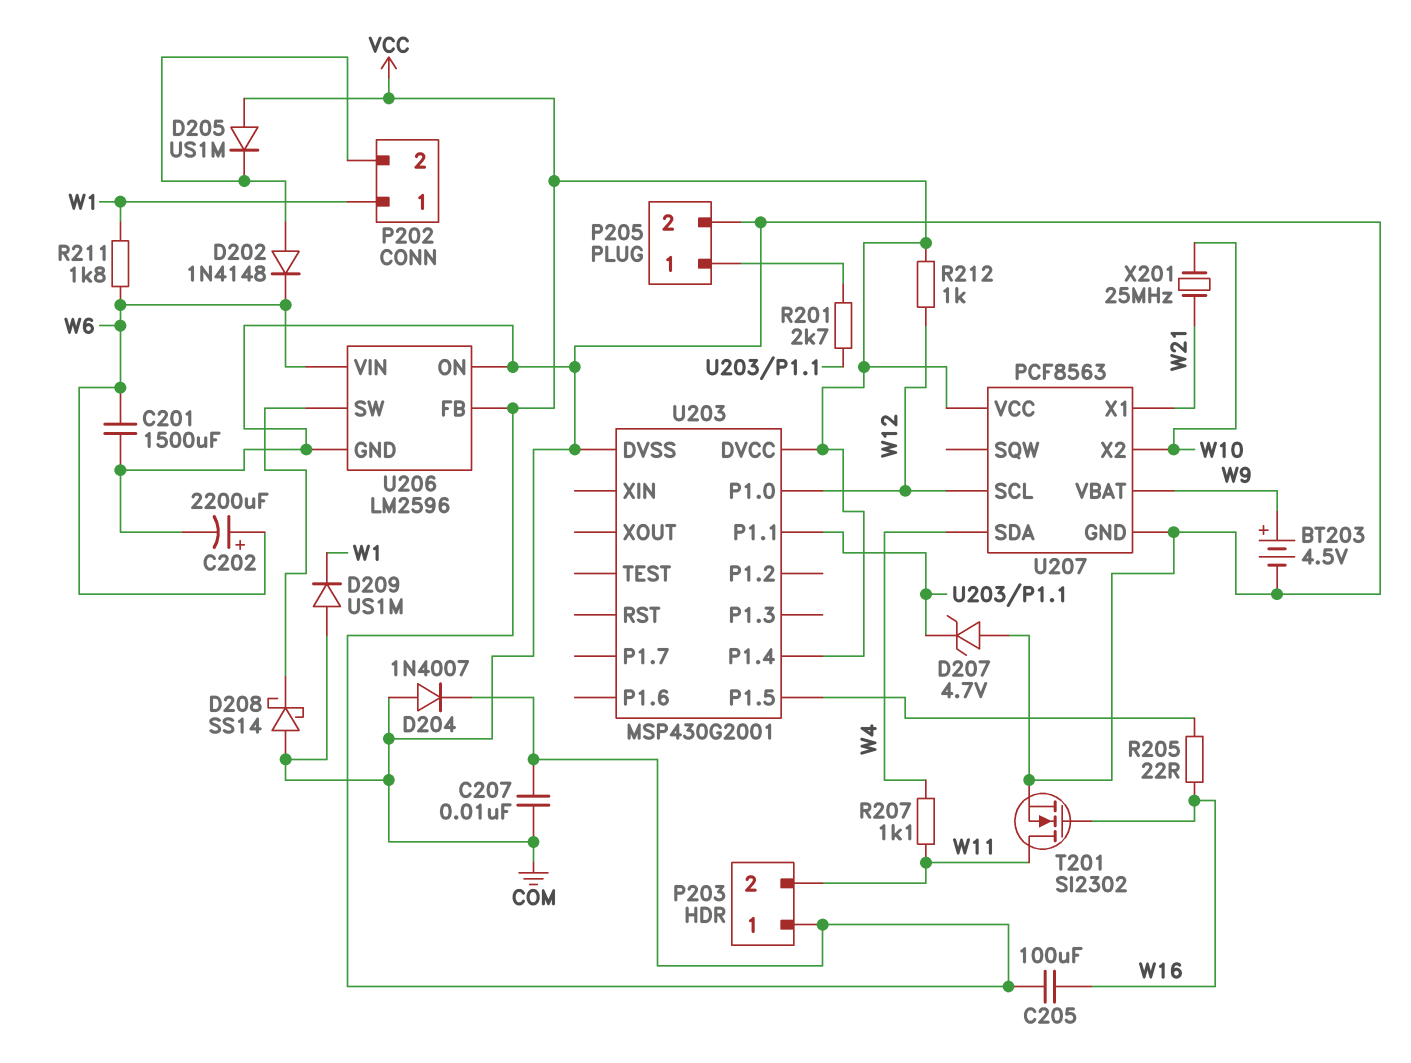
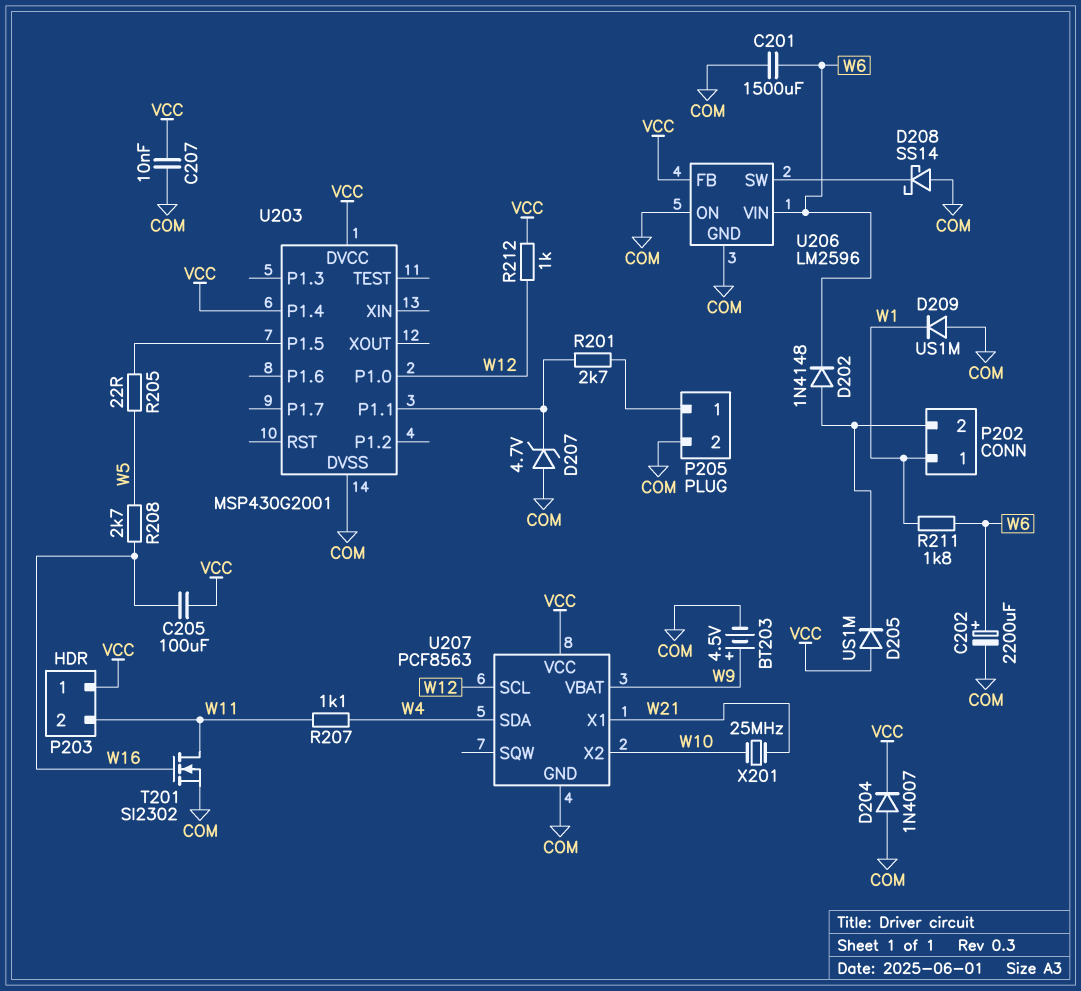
R205: 22 (U203/P1.5, W16) -> 22 (U203/P1.5, W5)
R208: none -> 2.7k (W5, W16)

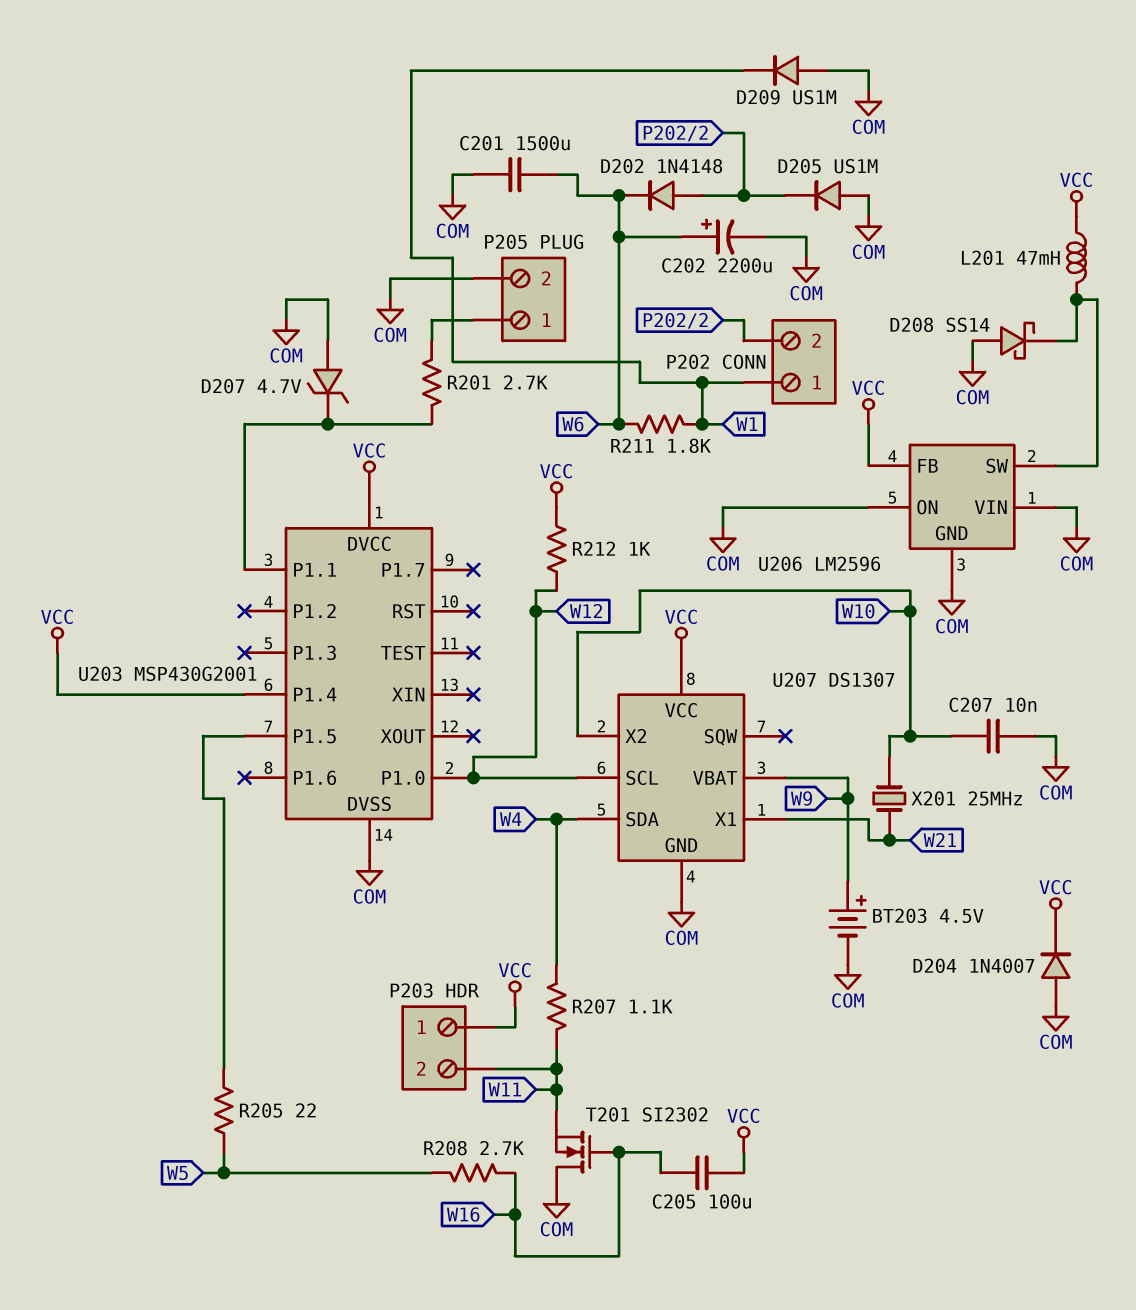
C207: 10nF (COM, VCC) -> 10nF (COM, W10)
D205: diode US1M (A VCC, K P202/2) -> diode US1M (A COM, K P202/2)
L201: none -> 47mH (U206/SW, VCC)
T201: NMOS SI2302 (G W16, D W11, S COM) -> NMOS SI2302 (G W16, D COM, S W11)
U206 pin VIN: W6 -> COM
U207: PCF8563 -> DS1307

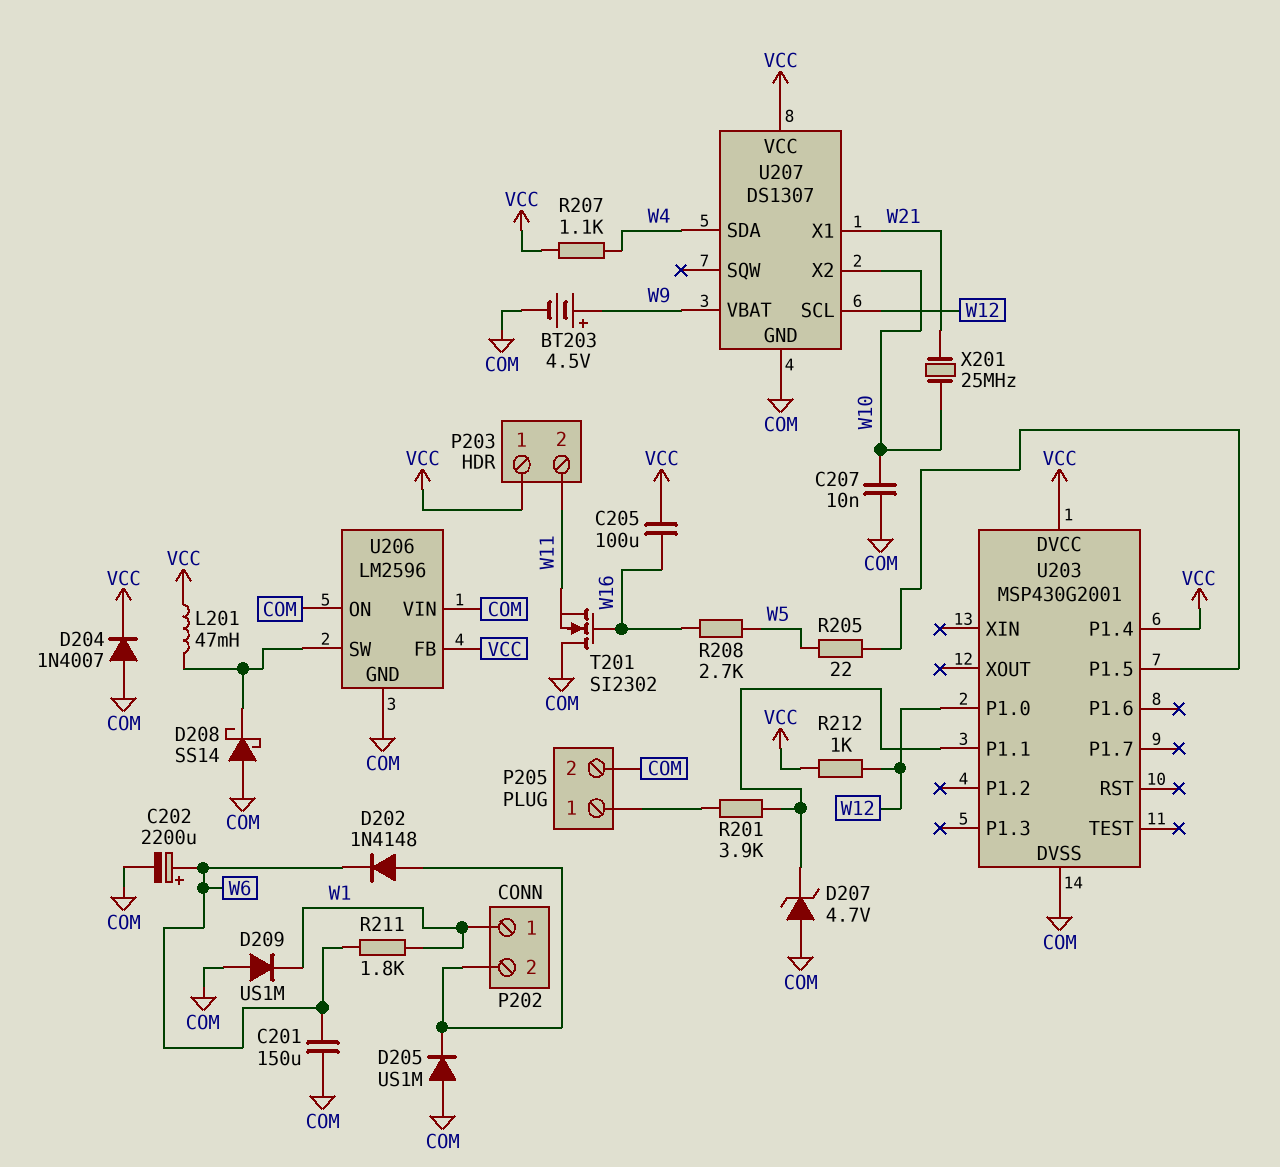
C201: 1500uF (COM, W6) -> 150uF (COM, W6)
R201: 2.7k (P205/1, U203/P1.1) -> 3.9k (P205/1, U203/P1.1)
R207: 1.1k (W4, W11) -> 1.1k (VCC, W4)

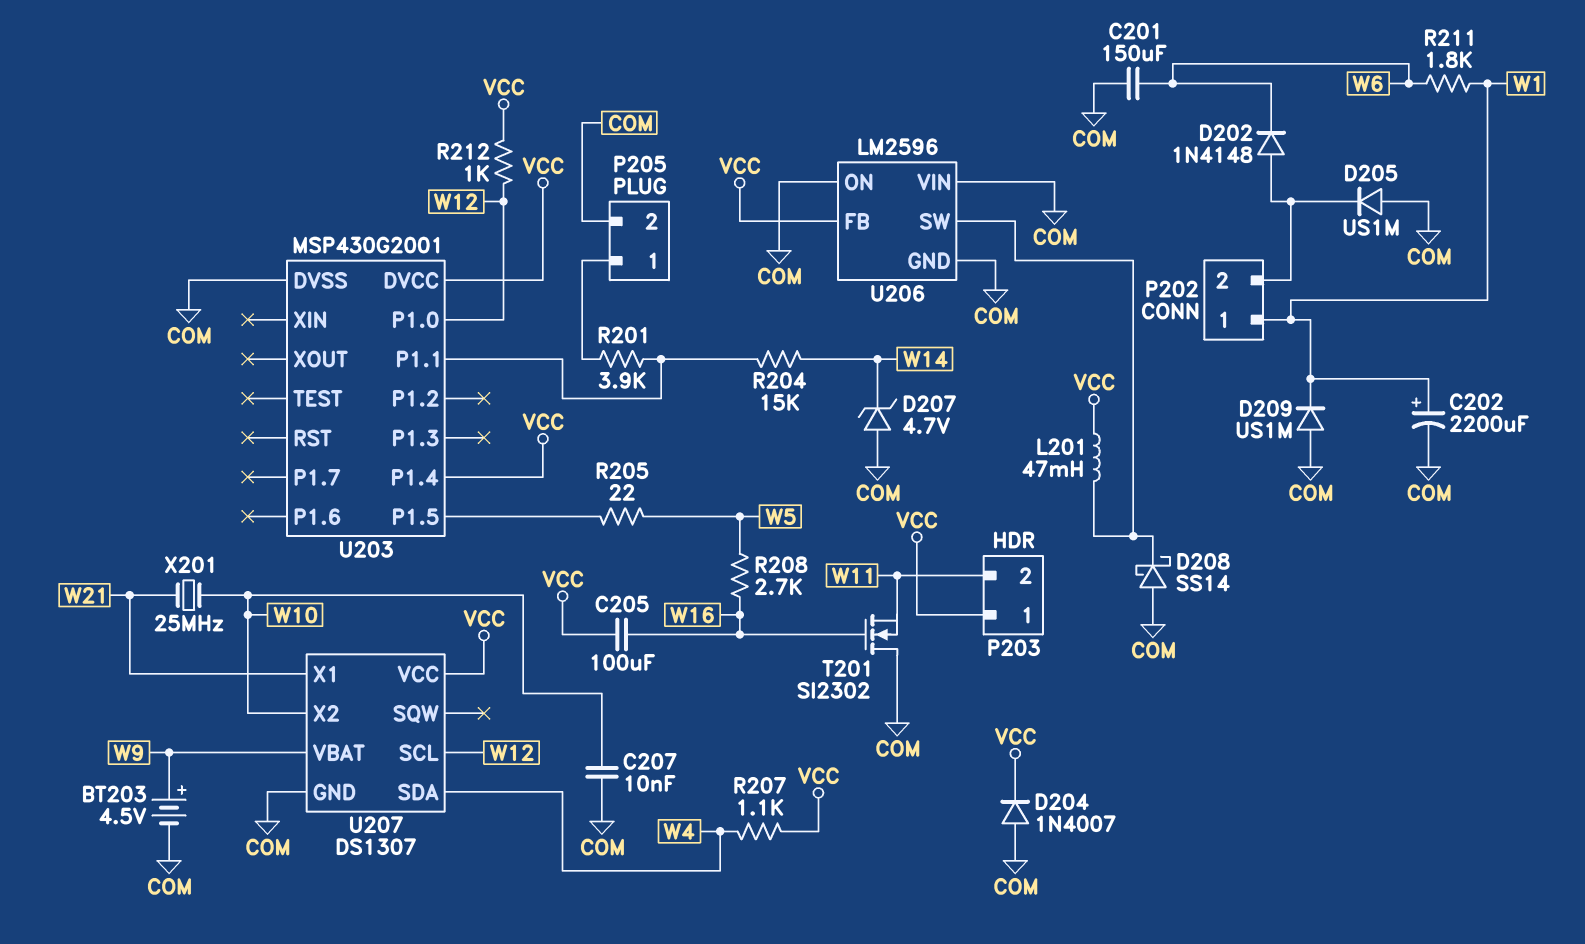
C202: 2200uF (plus W6, minus COM) -> 2200uF (plus W1, minus COM)
D207: zener 4.7V (A COM, K U203/P1.1) -> zener 4.7V (A COM, K W14)
R204: none -> 15k (U203/P1.1, W14)

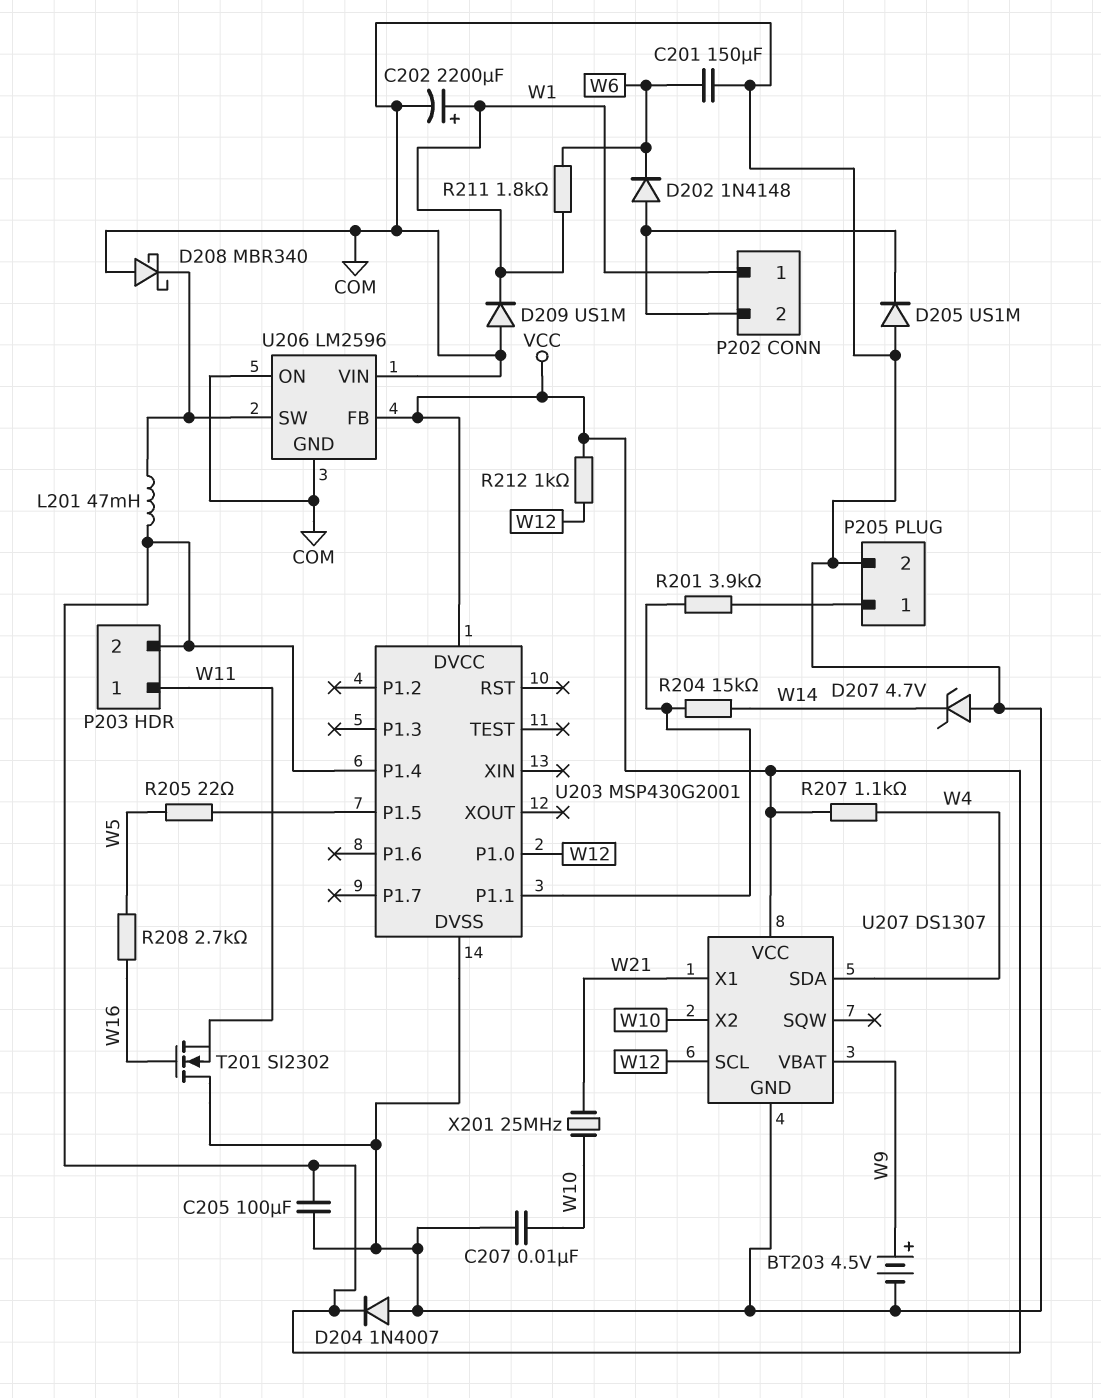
C205: 100uF (VCC, W16) -> 100uF (COM, VCC)
D208: schottky SS14 (A COM, K U206/SW) -> schottky MBR340 (A COM, K U206/SW)
P203 pin 1: VCC -> W11
P203 pin 2: W11 -> VCC

